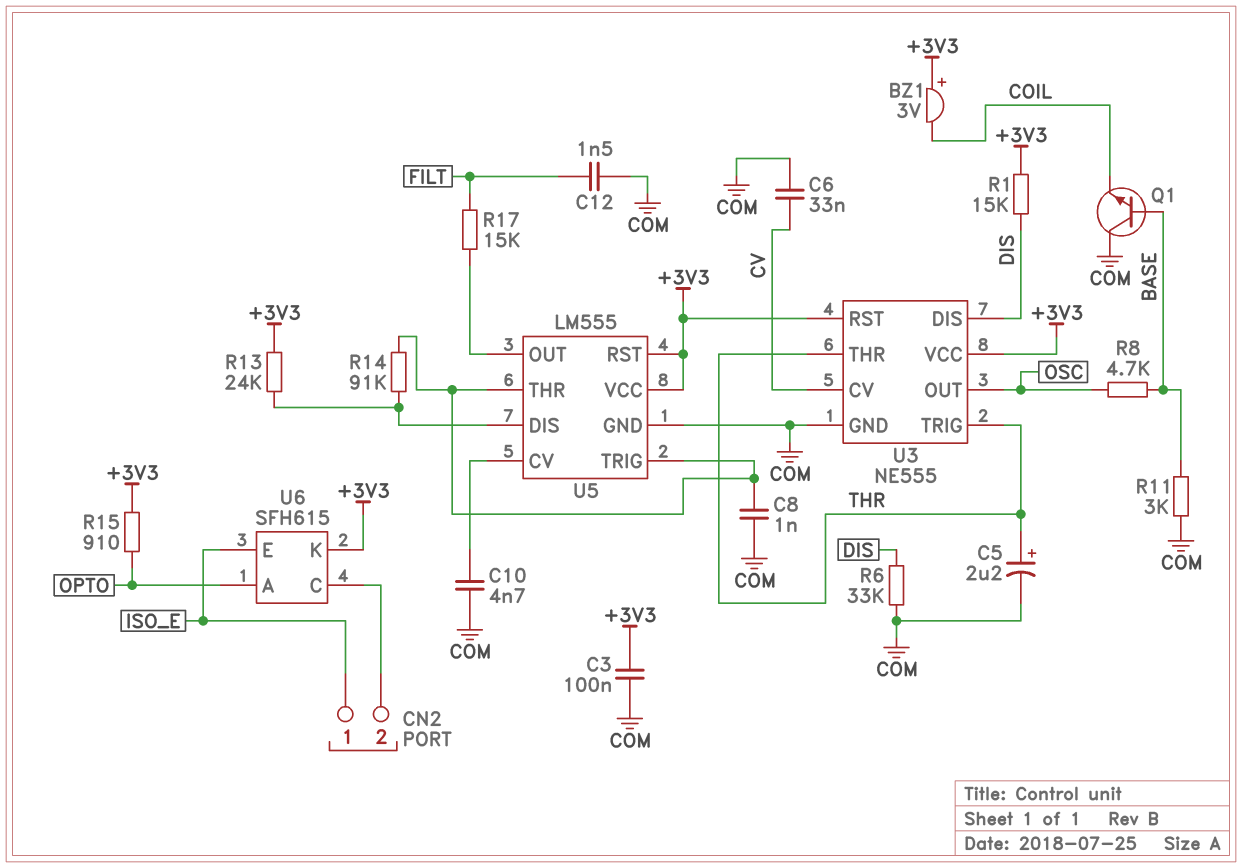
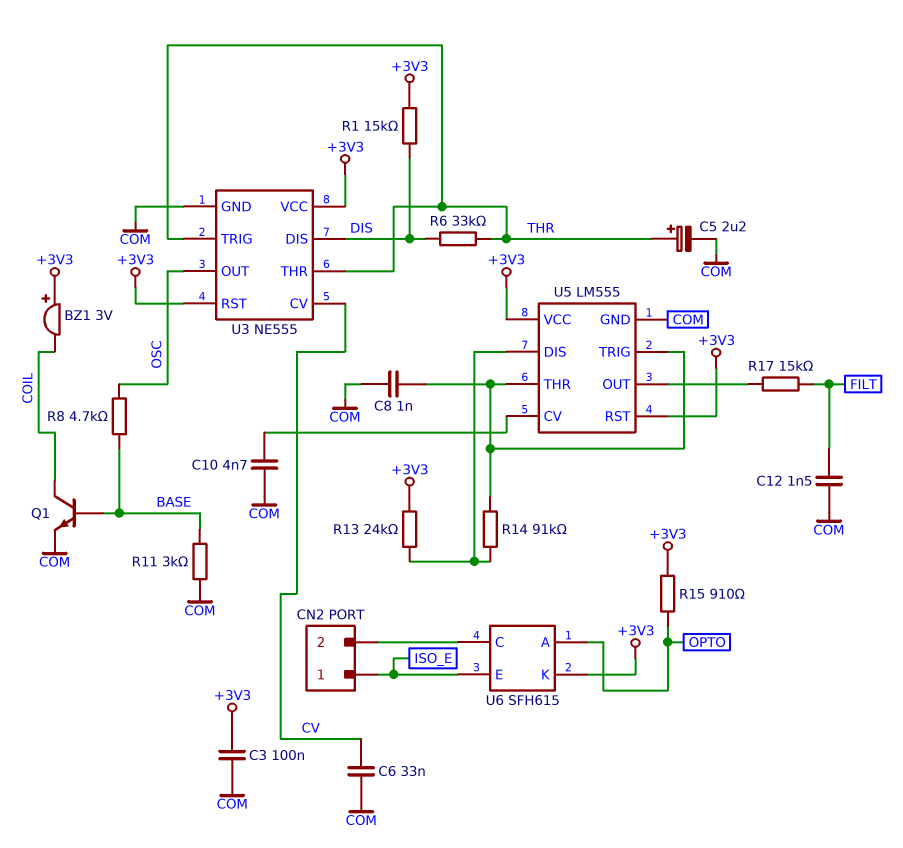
Q1: NPN (B BASE, C COM, E COIL) -> NPN (B BASE, C COIL, E COM)
R6: 33k (COM, DIS) -> 33k (DIS, THR)

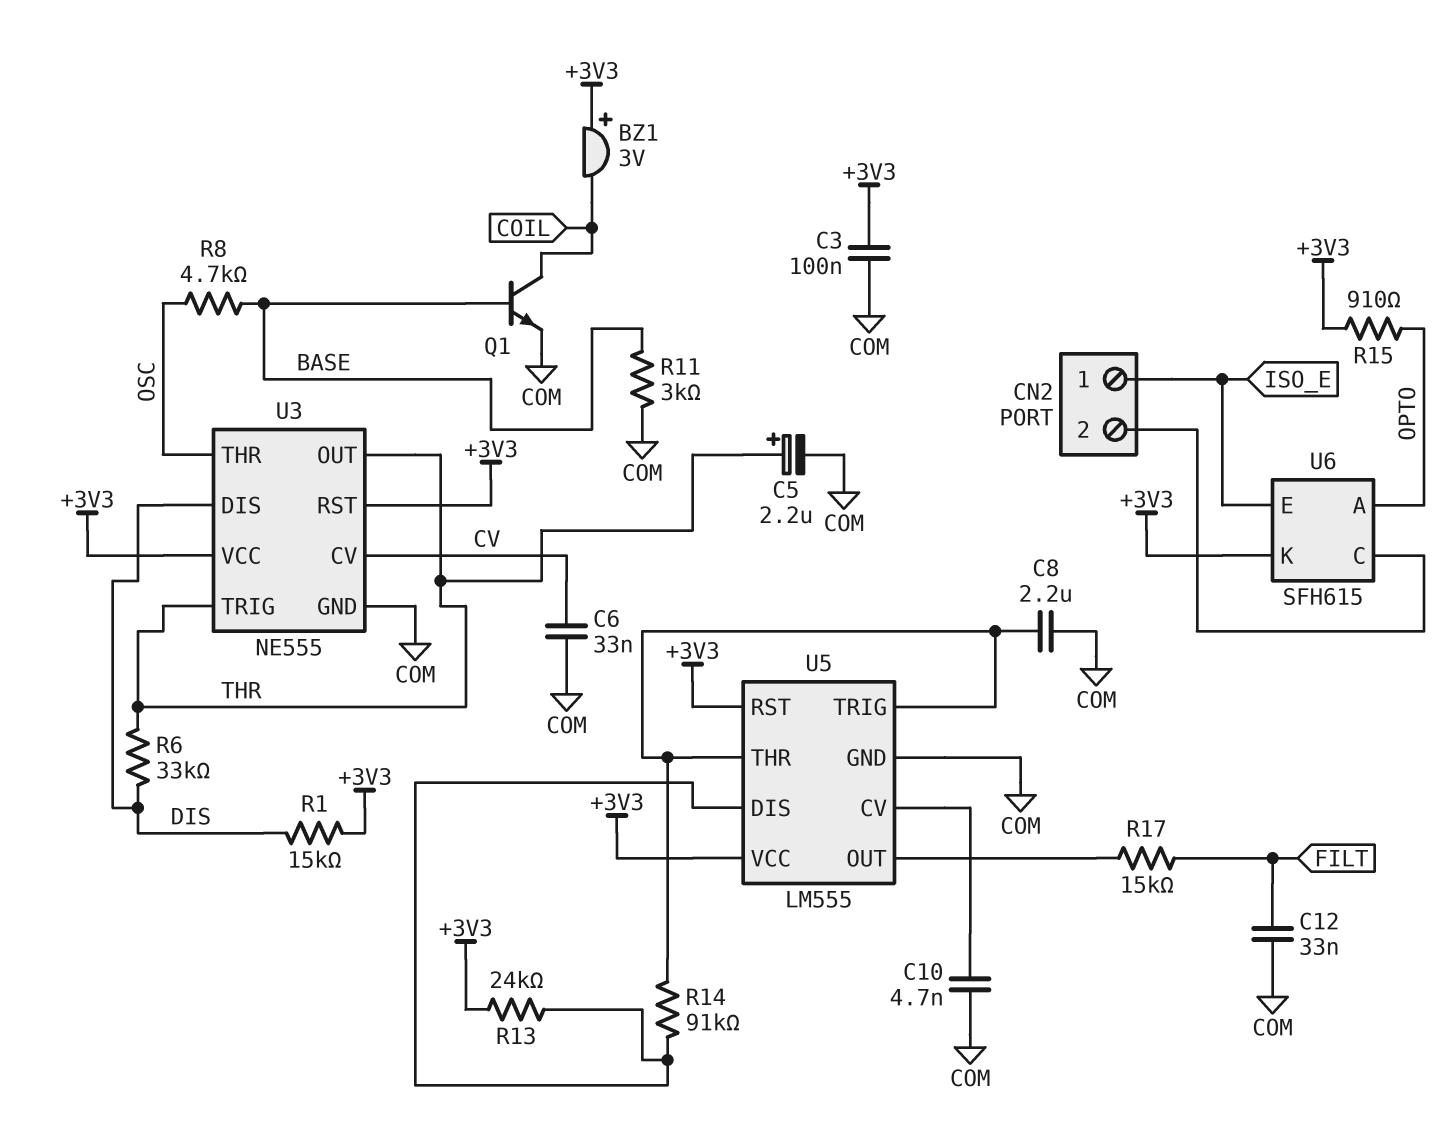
C8: 1nF (COM, U5/THR) -> 2.2uF (COM, U5/THR)
C12: 1.5nF (COM, FILT) -> 33nF (COM, FILT)
U3 pin OUT: OSC -> THR
U3 pin THR: THR -> OSC

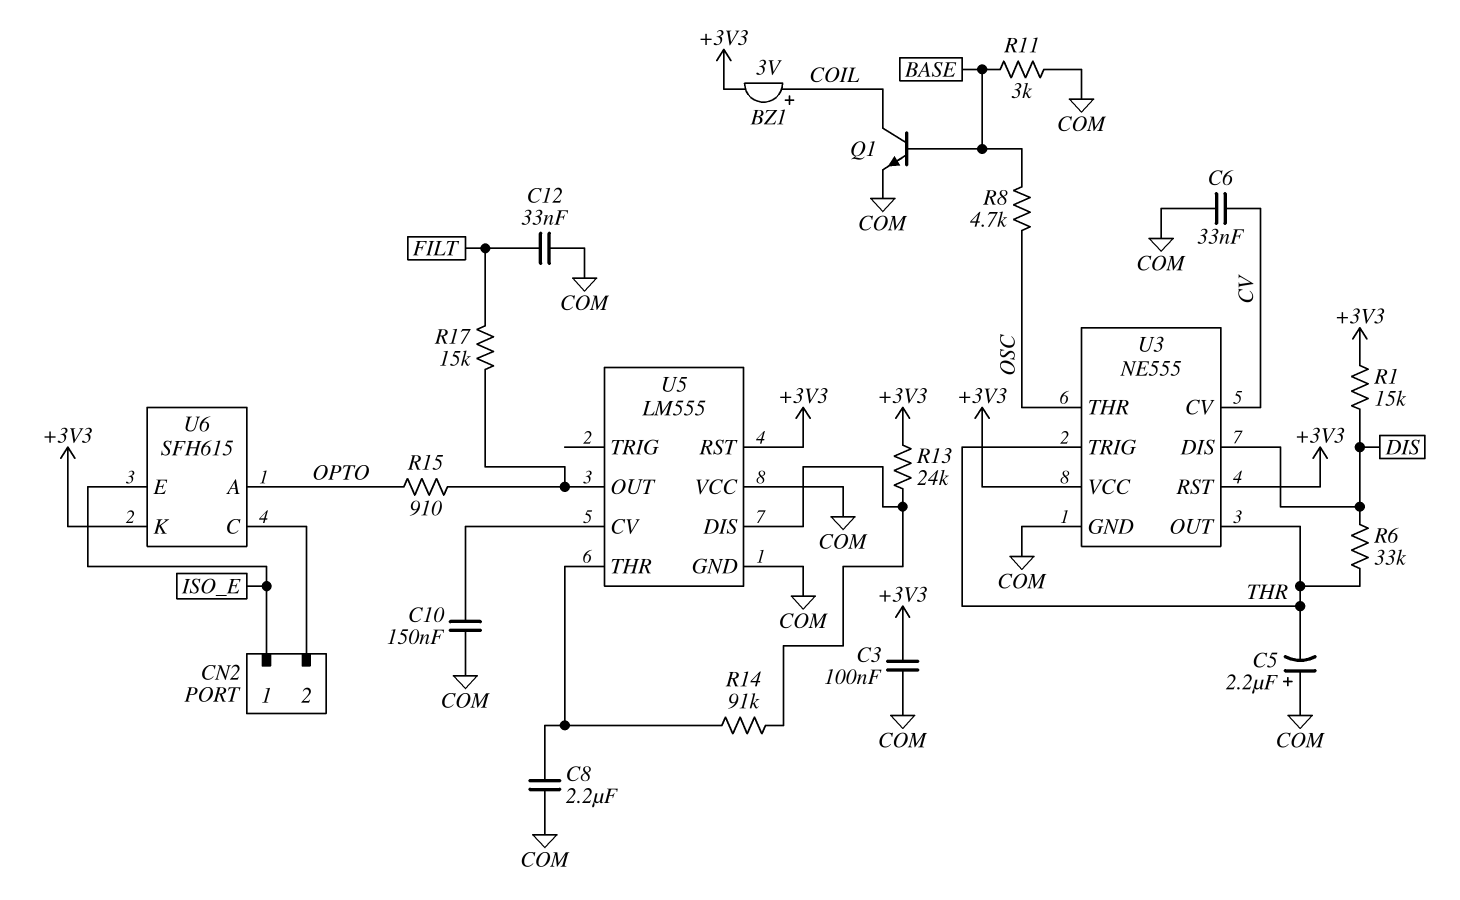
BZ1: buzzer 3V (plus +3V3, minus COIL) -> buzzer 3V (plus COIL, minus +3V3)
C5: 2.2uF (plus THR, minus COM) -> 2.2uF (plus COM, minus THR)
C10: 4.7nF (COM, U5/CV) -> 150nF (COM, U5/CV)
R15: 910 (+3V3, OPTO) -> 910 (OPTO, U5/OUT)
U5 pin TRIG: U5/THR -> none
U5 pin VCC: +3V3 -> COM

